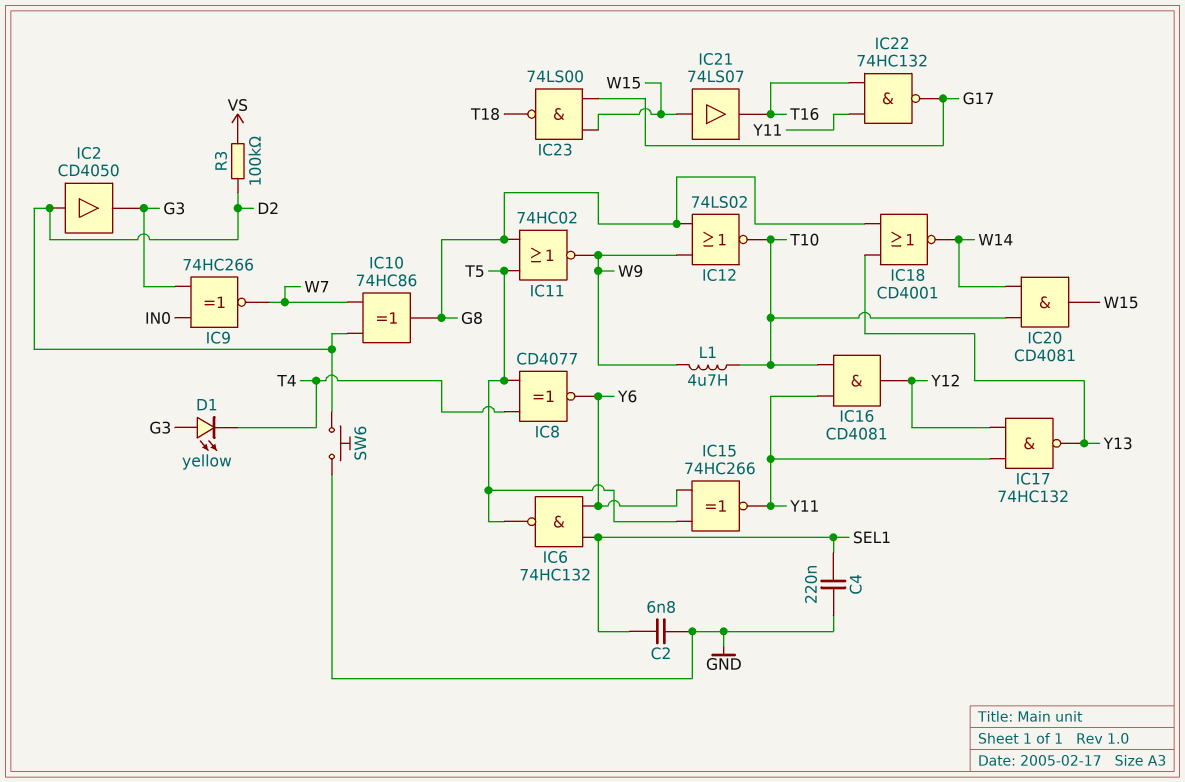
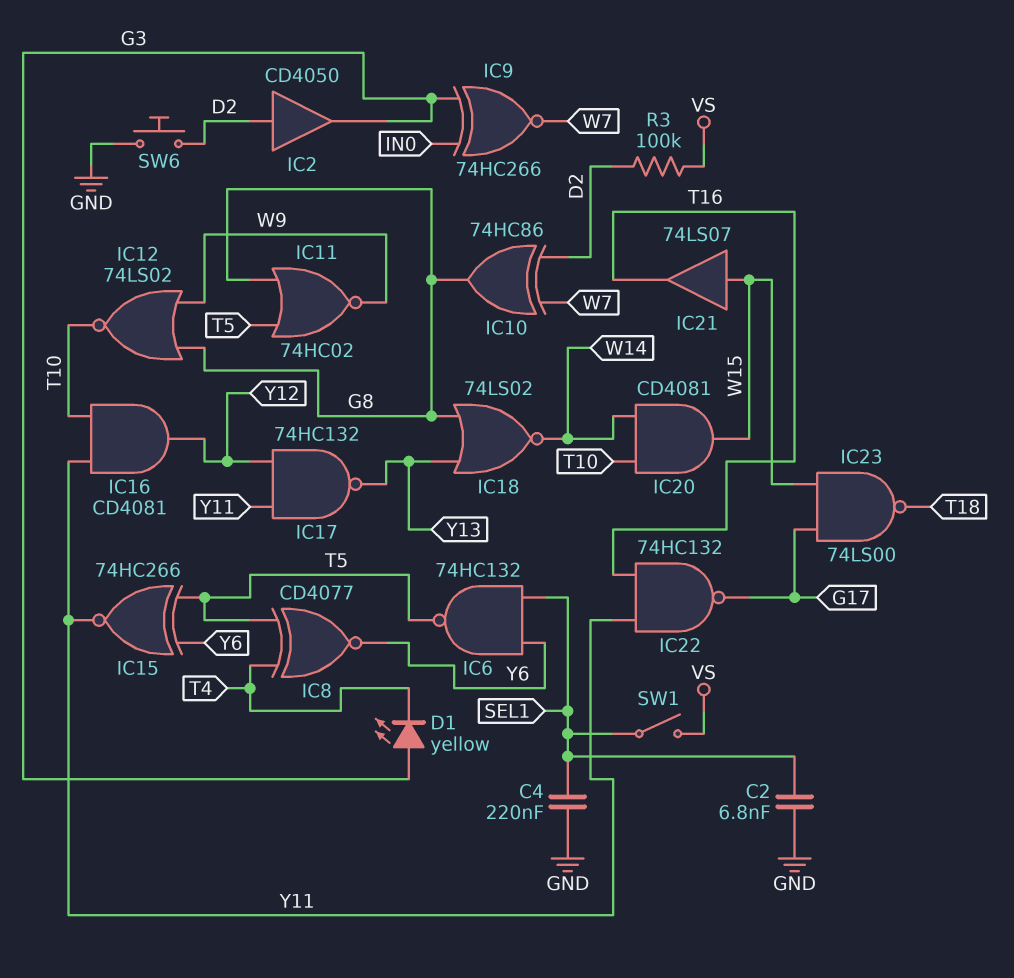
IC18: NOR CD4001 (in G8, in Y13, out W14) -> NOR 74LS02 (in G8, in Y13, out W14)
L1: 4.7uH (T10, W9) -> none
SW1: none -> switch (SEL1, VS)

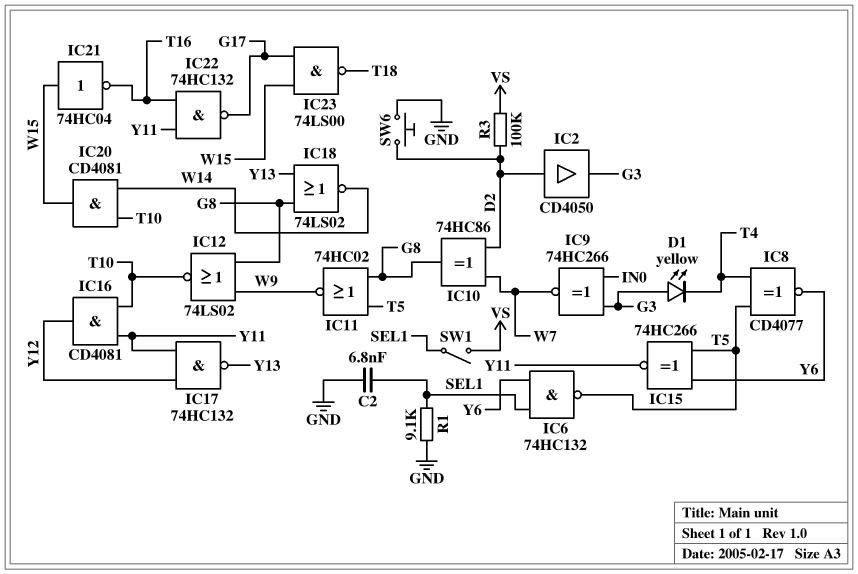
C4: 220nF (GND, SEL1) -> none
IC21: buffer 74LS07 (in W15, out T16) -> NOT 74HC04 (in W15, out T16)
R1: none -> 9.1k (GND, SEL1)

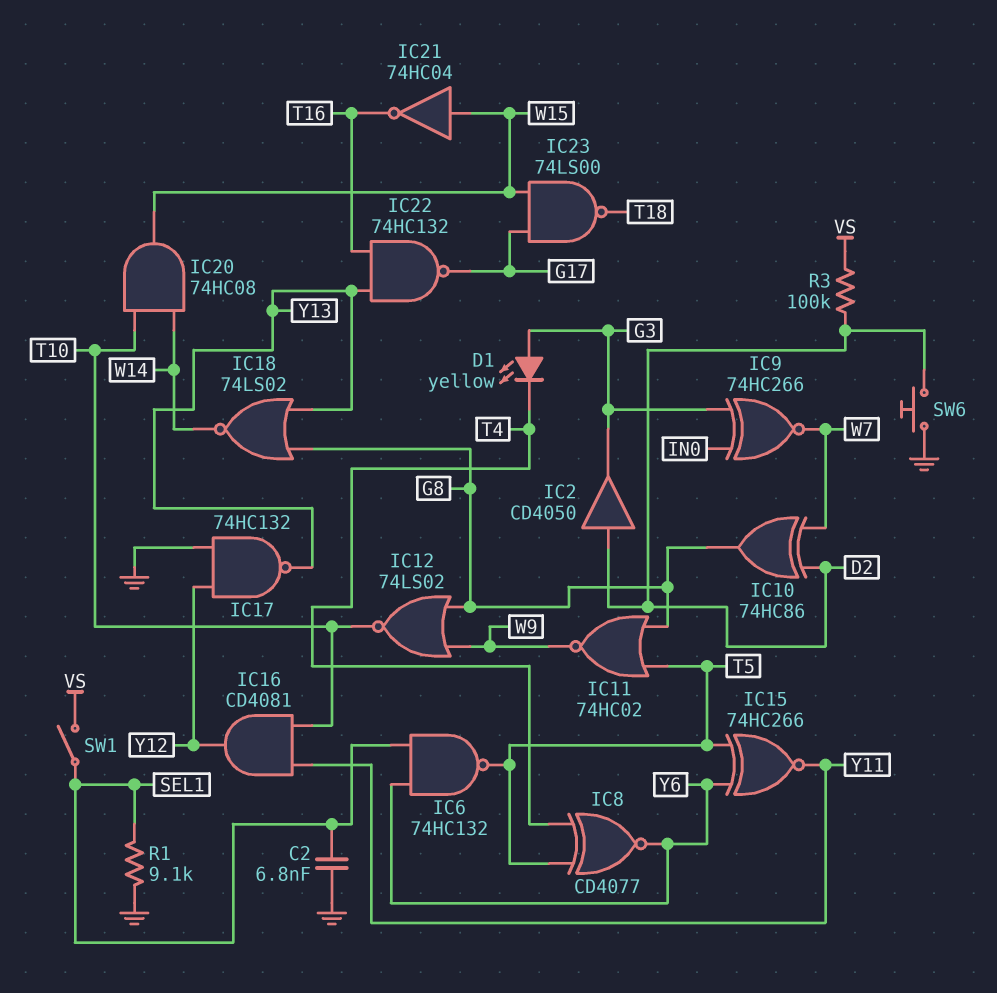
IC17: NAND 74HC132 (in Y11, in Y12, out Y13) -> NAND 74HC132 (in GND, in Y12, out Y13)
IC20: AND CD4081 (in T10, in W14, out W15) -> AND 74HC08 (in T10, in W14, out W15)
IC22: NAND 74HC132 (in T16, in Y11, out G17) -> NAND 74HC132 (in T16, in Y13, out G17)

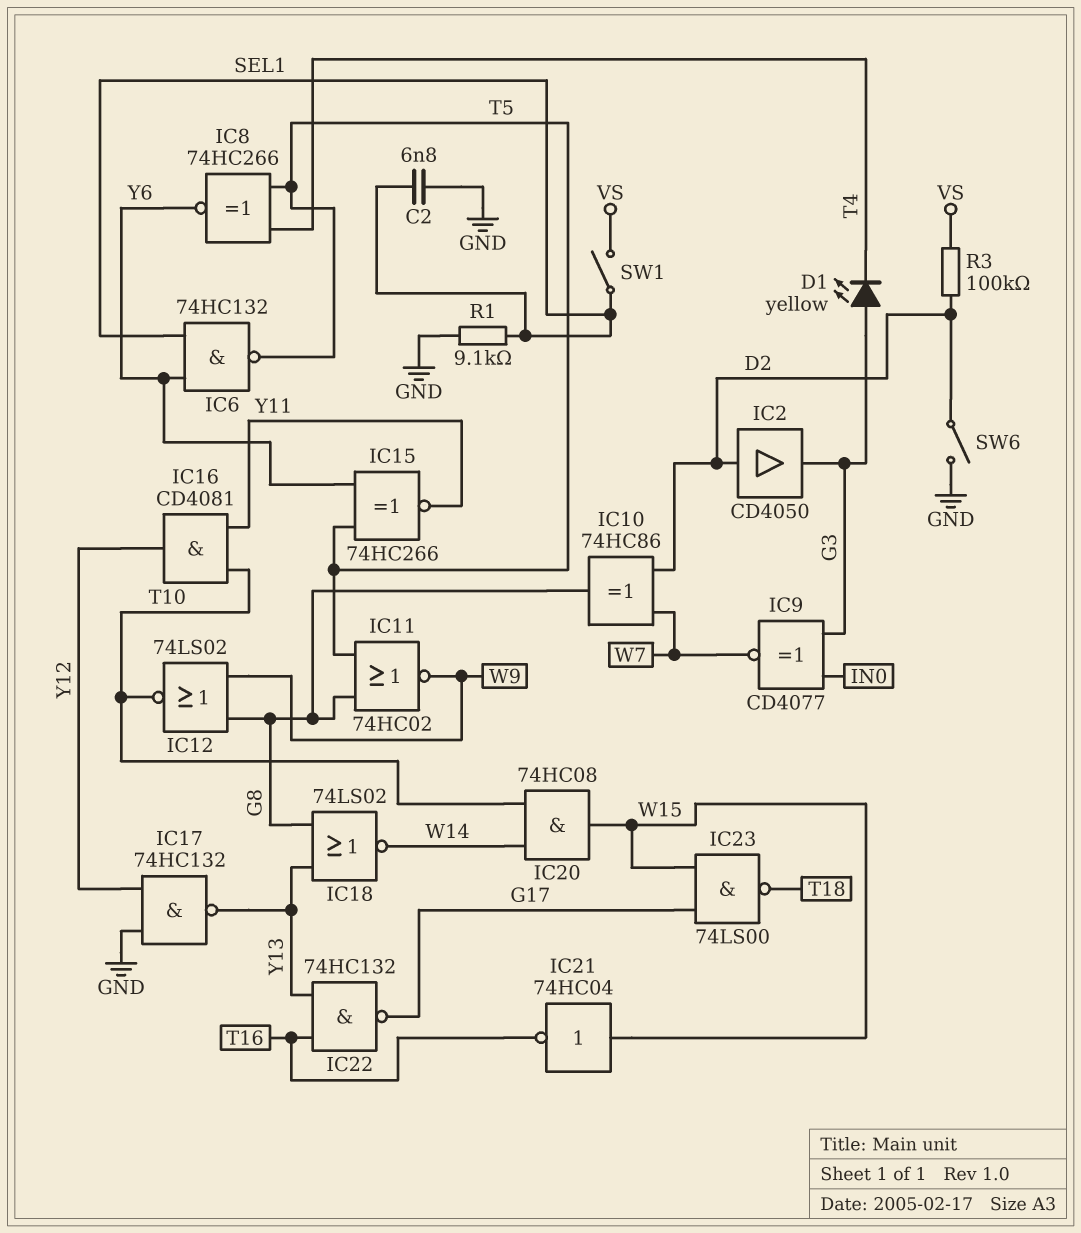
IC8: XNOR CD4077 (in T4, in T5, out Y6) -> XNOR 74HC266 (in T4, in T5, out Y6)
IC9: XNOR 74HC266 (in G3, in IN0, out W7) -> XNOR CD4077 (in G3, in IN0, out W7)
SW6: button (D2, GND) -> switch (D2, GND)

